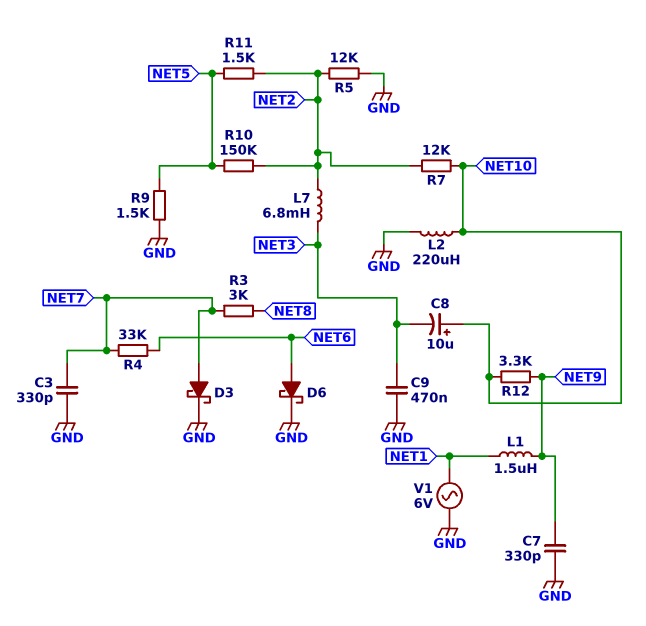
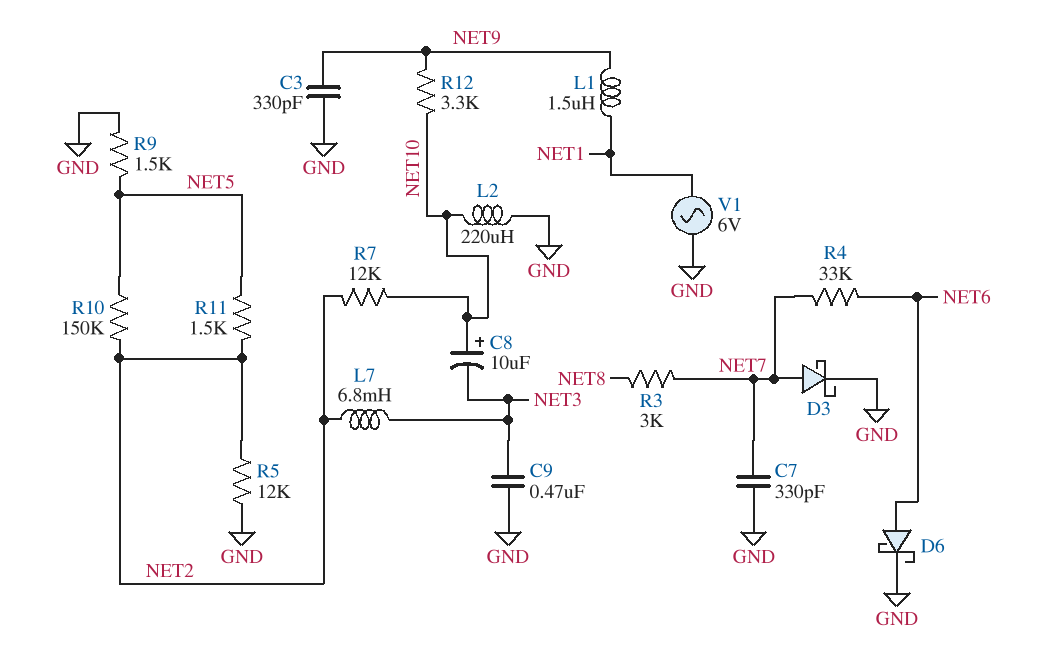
C3: 330pF (GND, NET7) -> 330pF (GND, NET9)
C7: 330pF (GND, NET9) -> 330pF (GND, NET7)

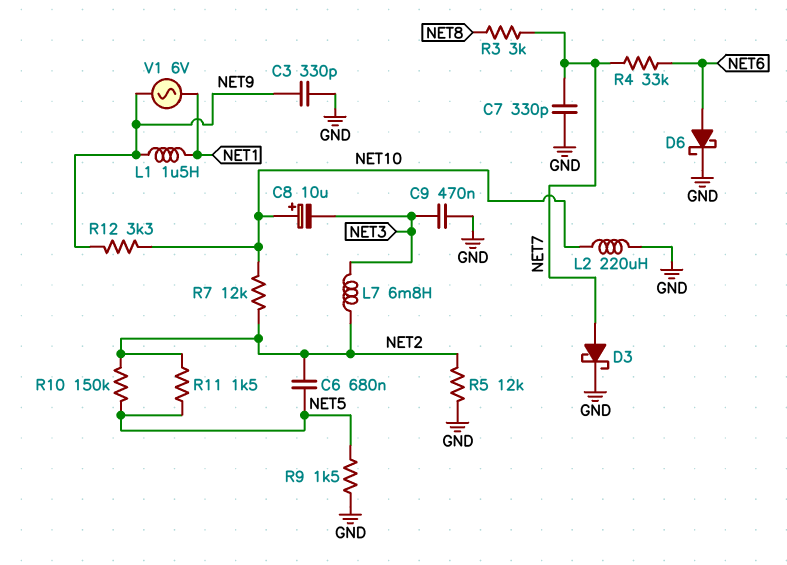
C6: none -> 680nF (NET2, NET5)
V1: AC 6V (GND, NET1) -> AC 6V (NET1, NET9)

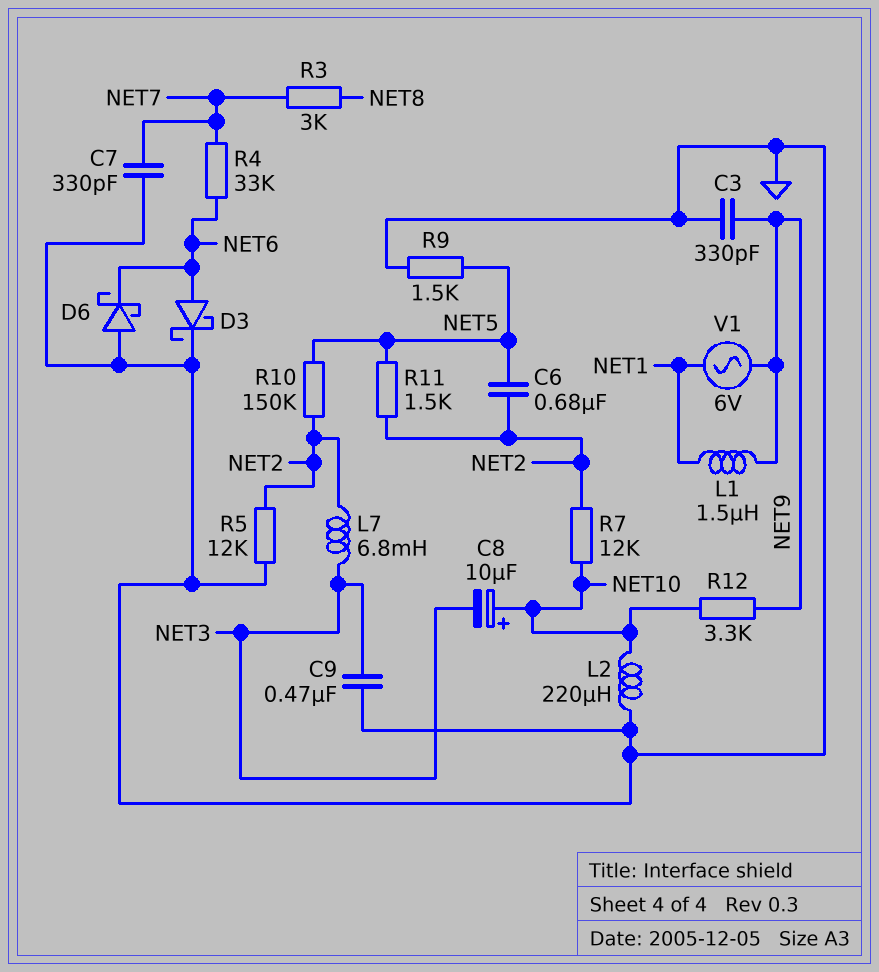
D3: schottky (A NET7, K GND) -> schottky (A NET6, K GND)
D6: schottky (A NET6, K GND) -> schottky (A GND, K NET6)

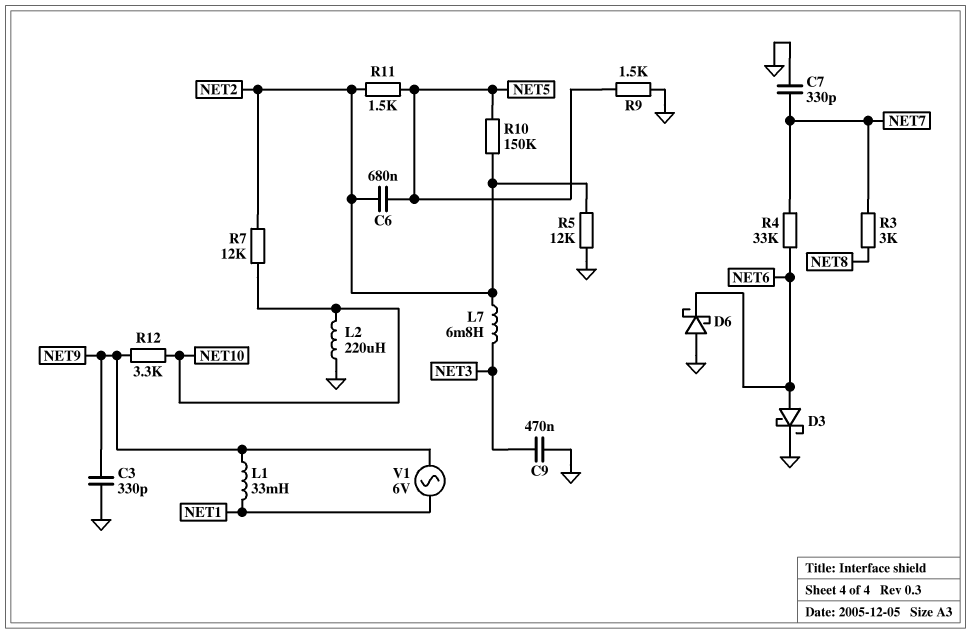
C8: 10uF (plus NET10, minus NET3) -> none
L1: 1.5uH (NET1, NET9) -> 33mH (NET1, NET9)

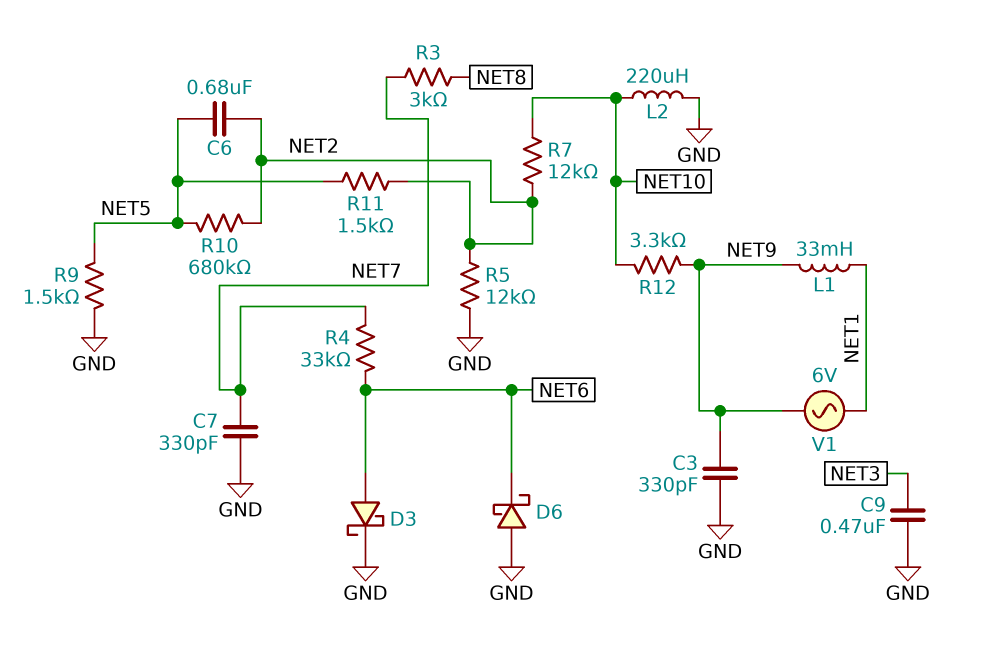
L7: 6.8mH (NET2, NET3) -> none
R10: 150k (NET2, NET5) -> 680k (NET2, NET5)

